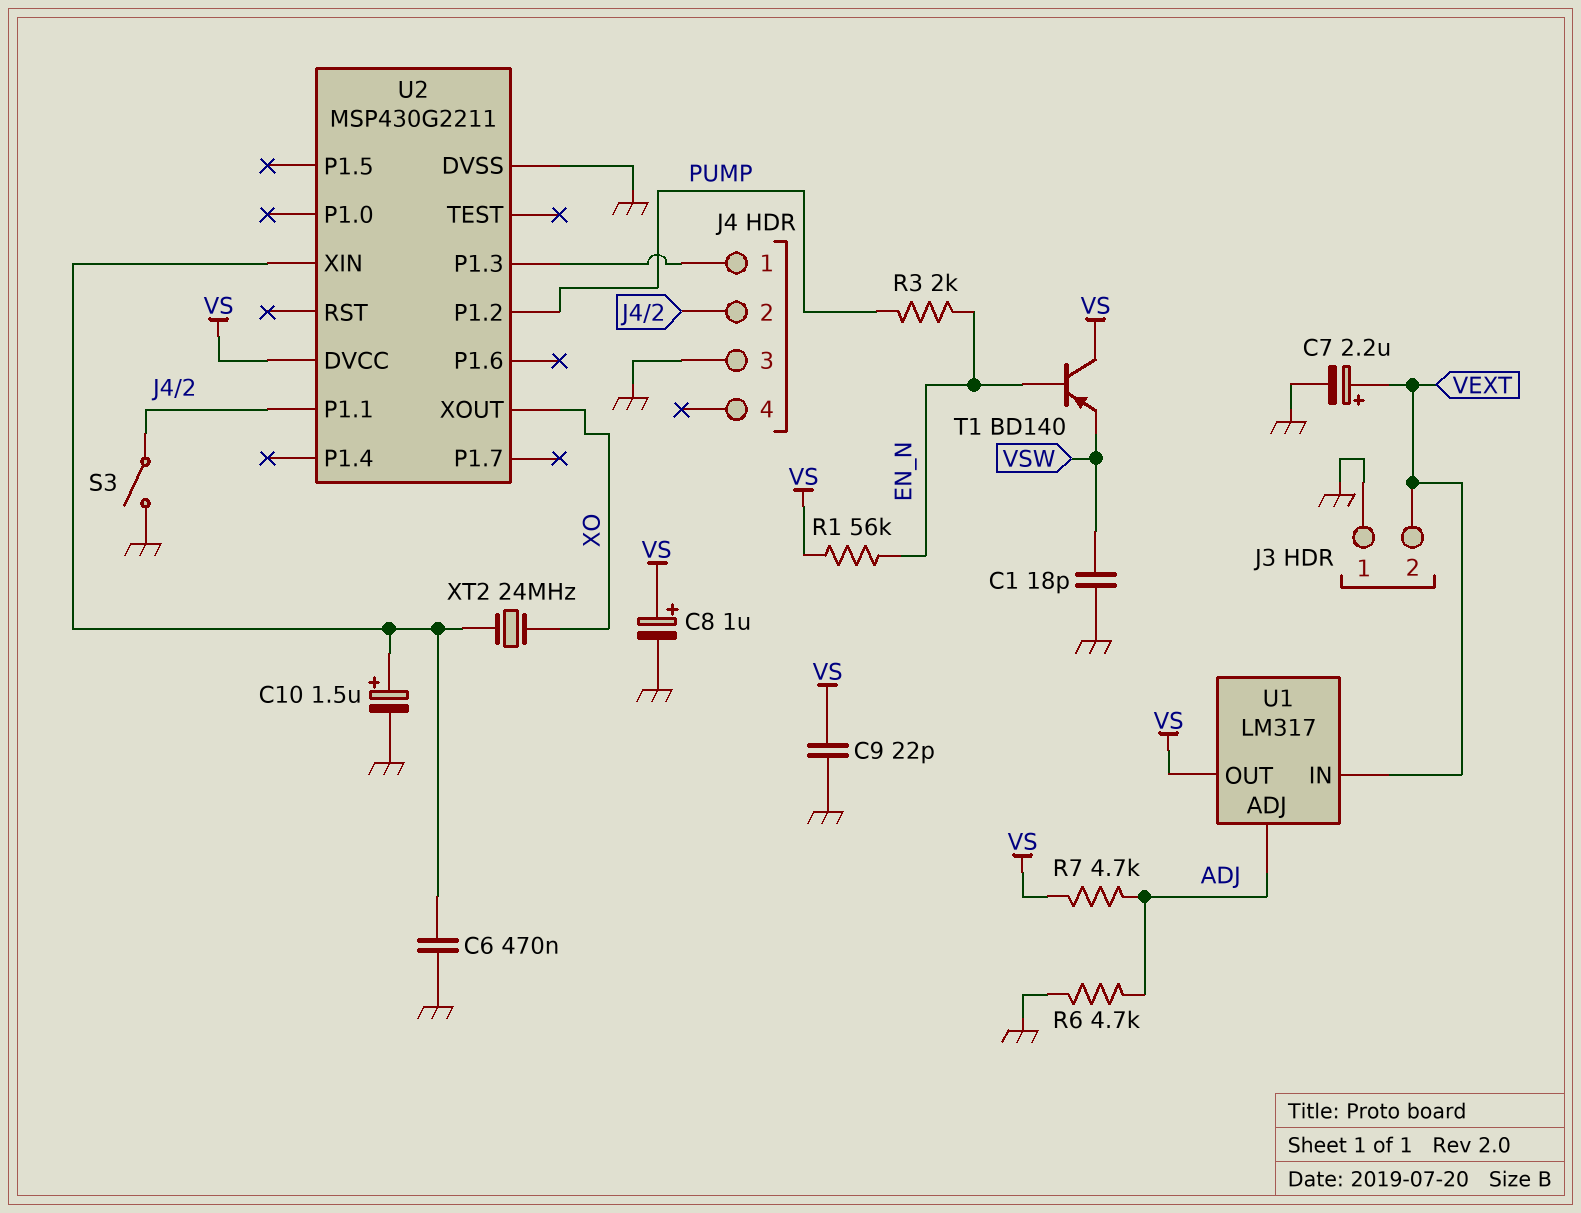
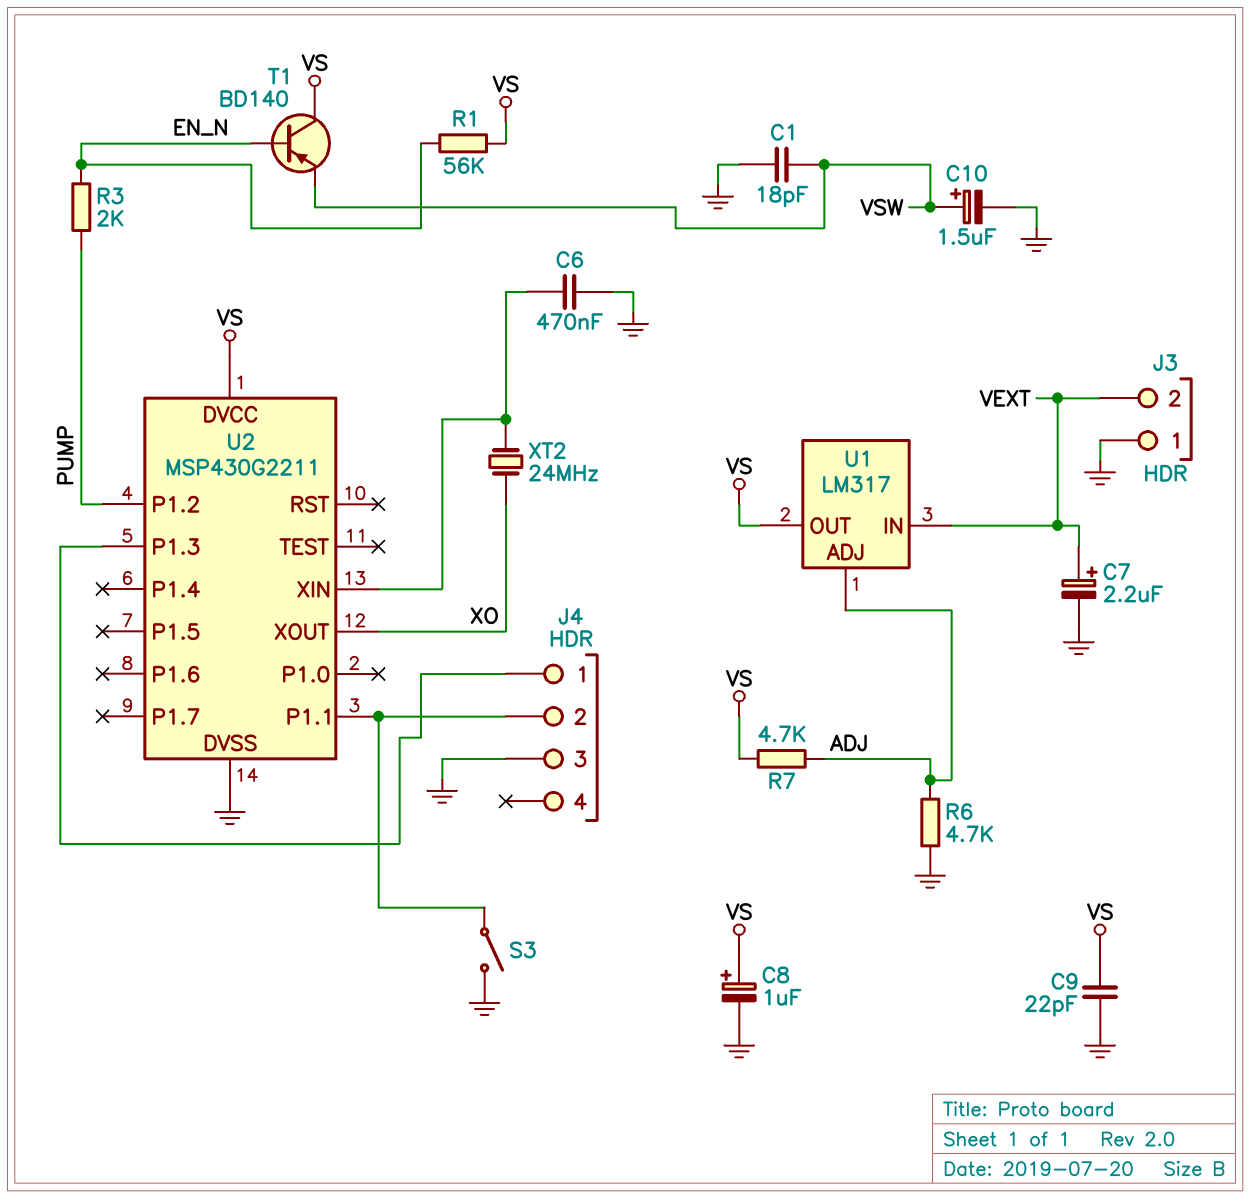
C10: 1.5uF (plus U2/XIN, minus GND) -> 1.5uF (plus VSW, minus GND)

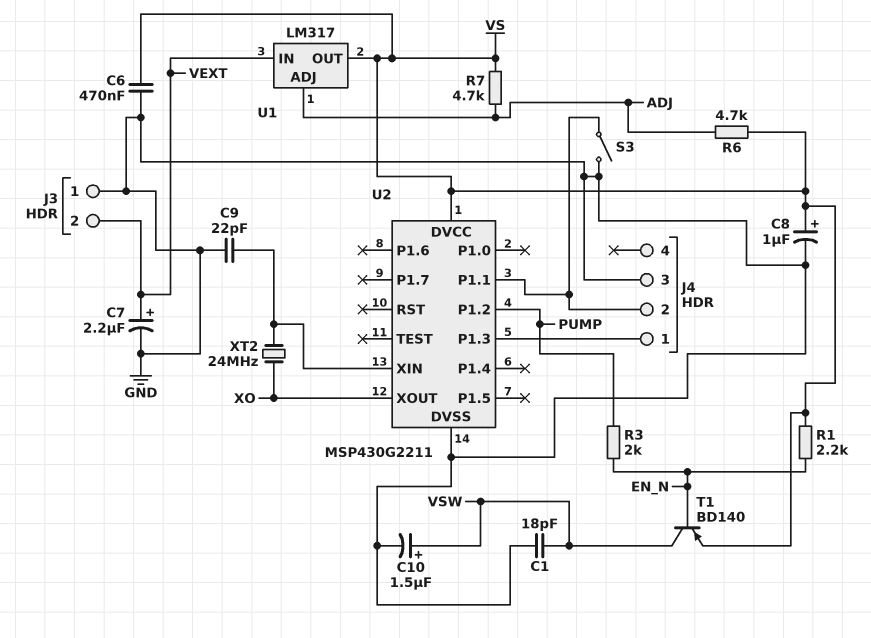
C6: 470nF (GND, U2/XIN) -> 470nF (GND, VS)
C9: 22pF (GND, VS) -> 22pF (GND, U2/XIN)
R1: 56k (EN_N, VS) -> 2.2k (EN_N, VS)
R6: 4.7k (ADJ, GND) -> 4.7k (ADJ, VS)
T1: PNP BD140 (B EN_N, C VS, E VSW) -> PNP BD140 (B EN_N, C VSW, E VS)

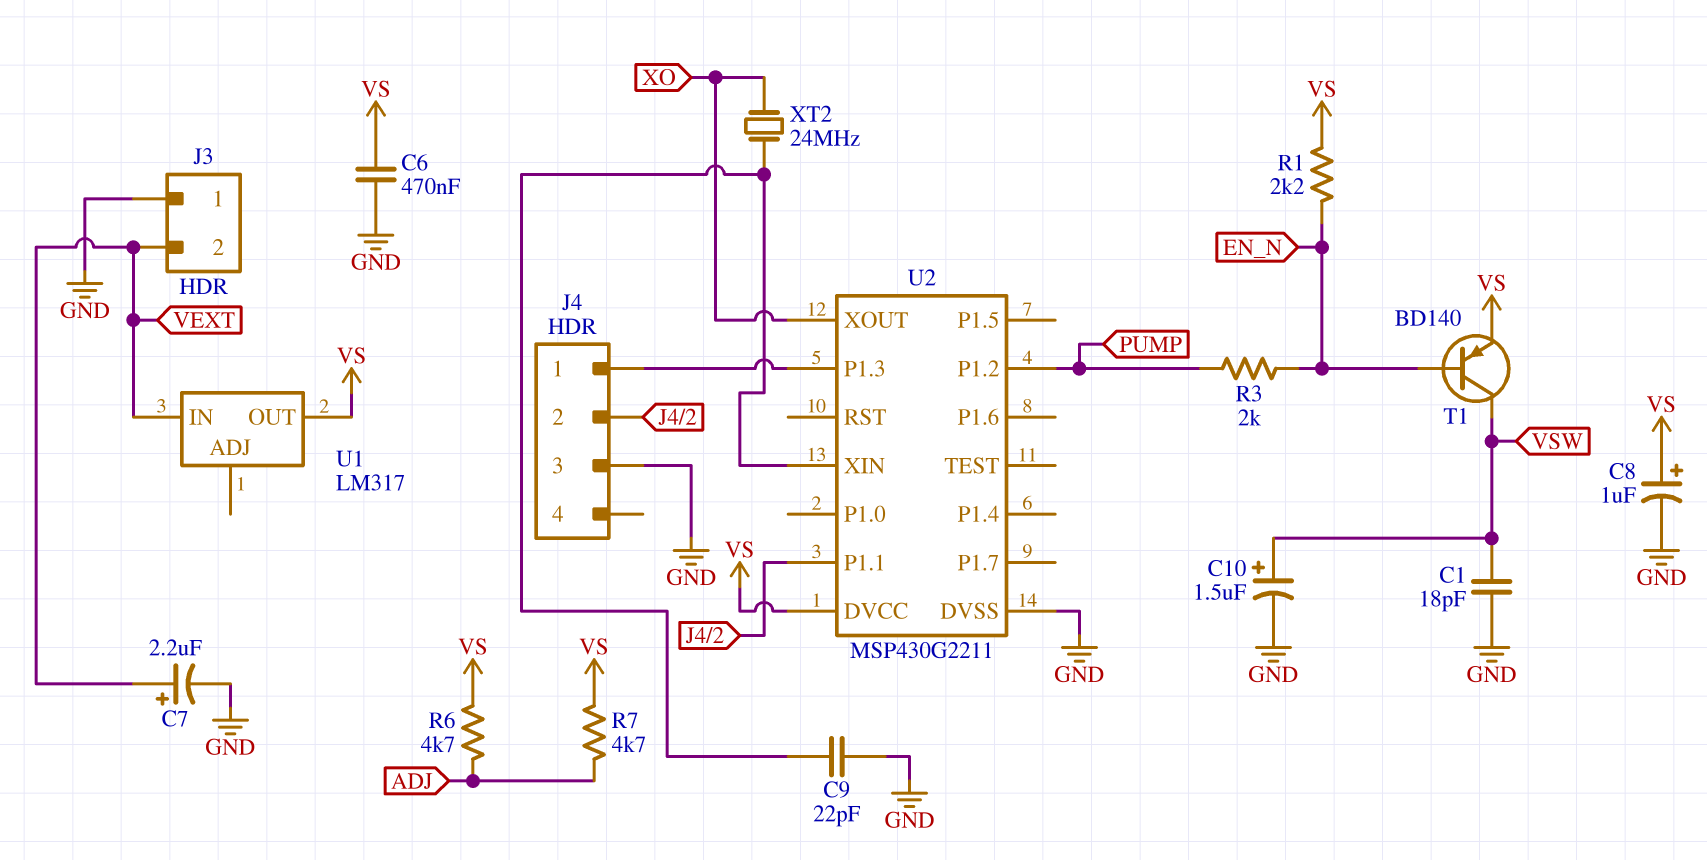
S3: switch (GND, J4/2) -> none
U1 pin ADJ: ADJ -> none

